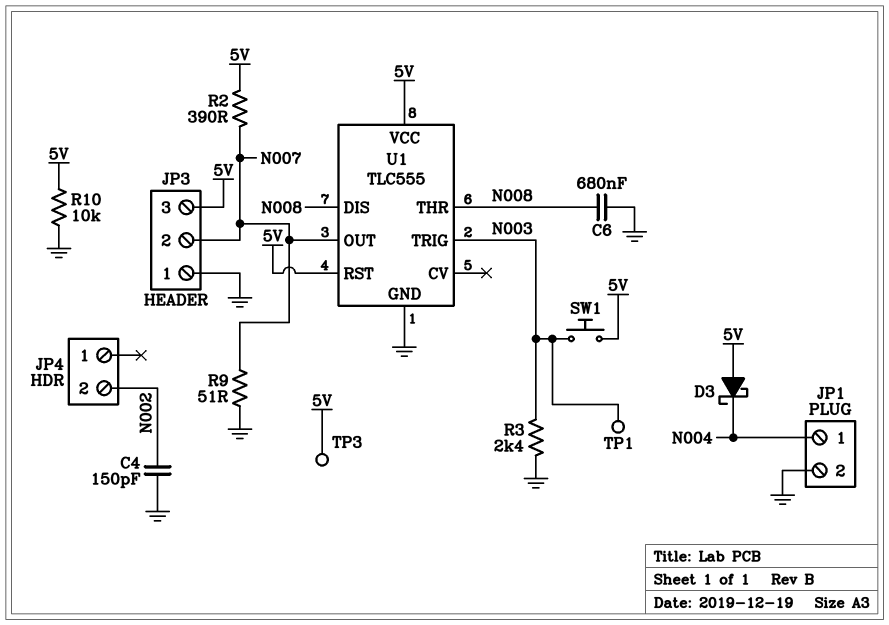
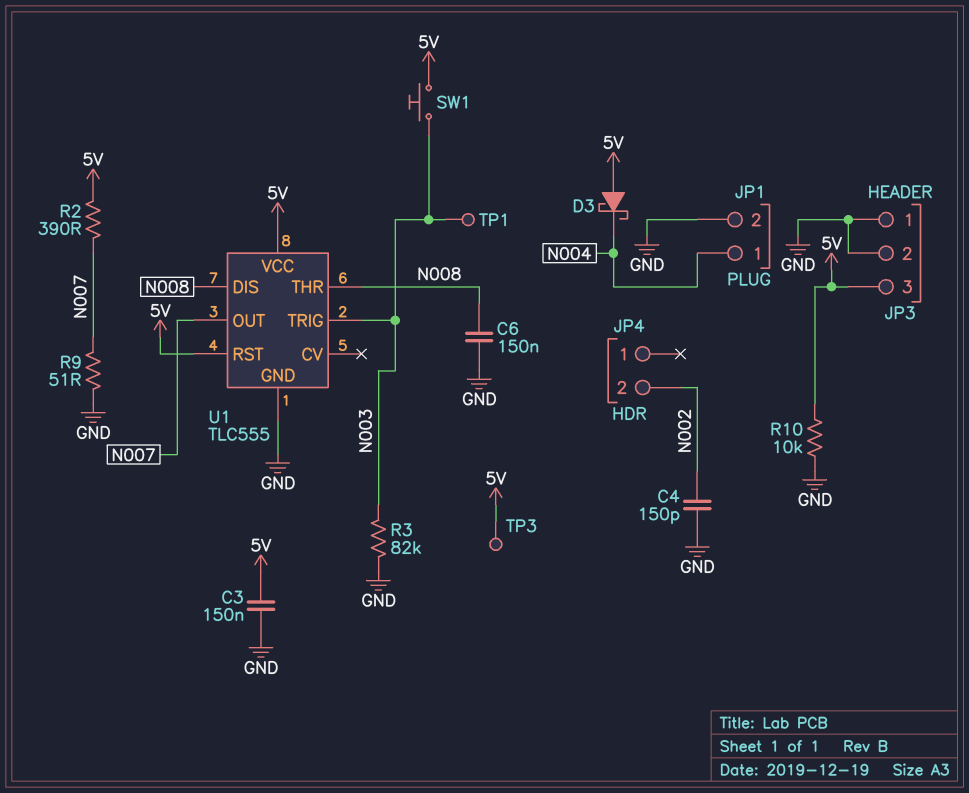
C3: none -> 150nF (5V, GND)
C6: 680nF (GND, N008) -> 150nF (GND, N008)
JP3 pin 2: N007 -> GND
R3: 2.4k (GND, N003) -> 82k (GND, N003)

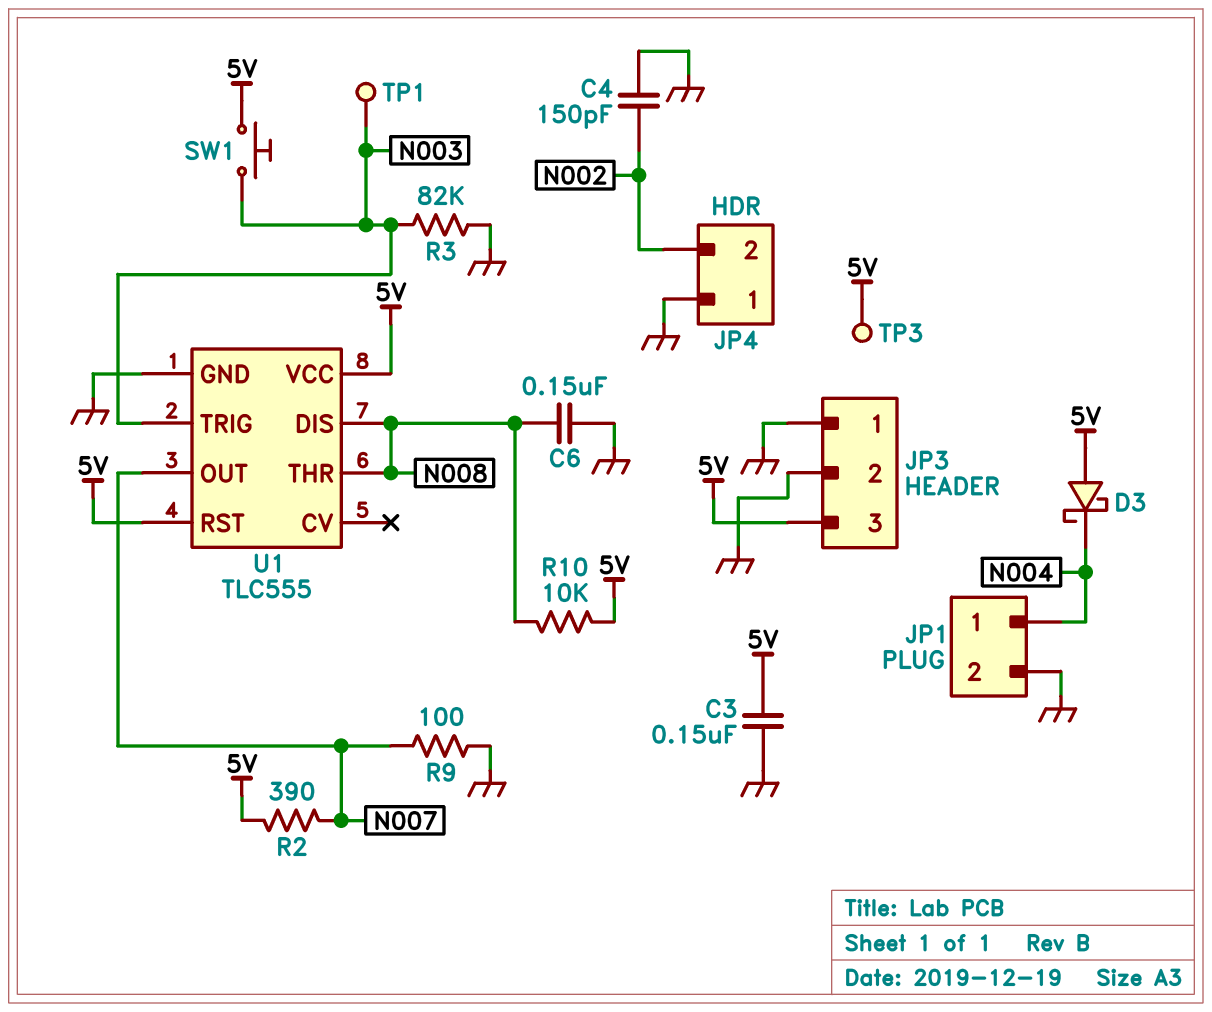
JP4 pin 1: none -> GND
R9: 51 (GND, N007) -> 100 (GND, N007)
R10: 10k (5V, GND) -> 10k (5V, N008)

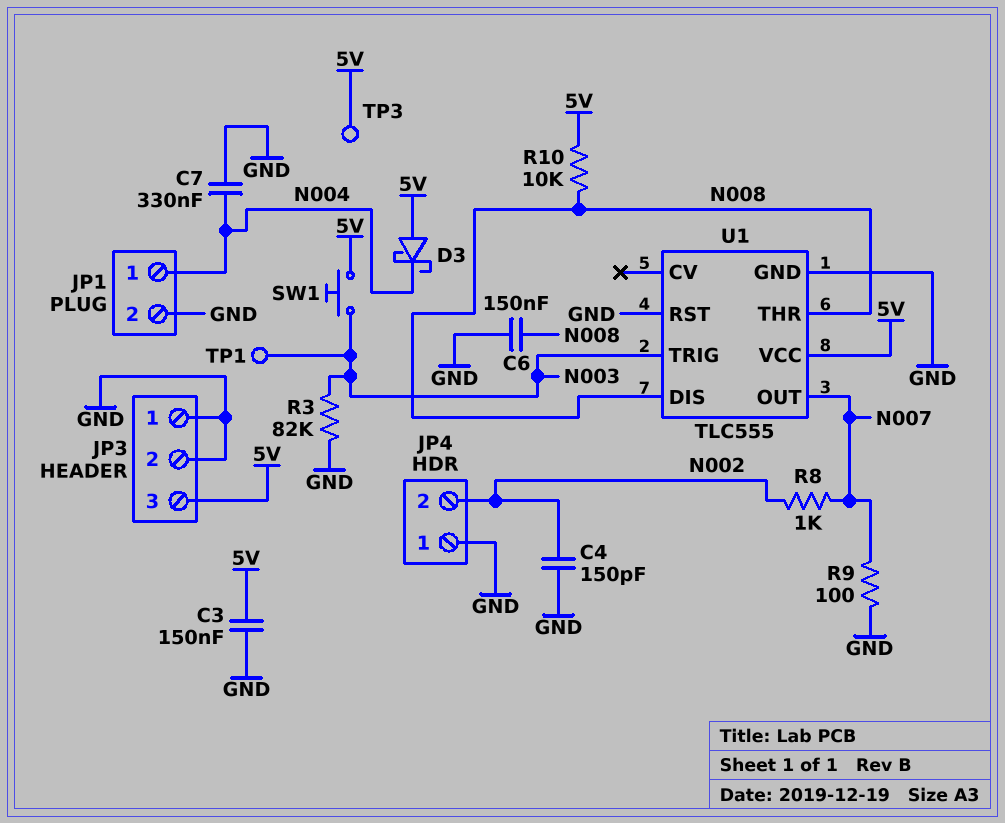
C7: none -> 330nF (GND, N004)
R2: 390 (5V, N007) -> none
R8: none -> 1k (N002, N007)
U1 pin RST: 5V -> GND

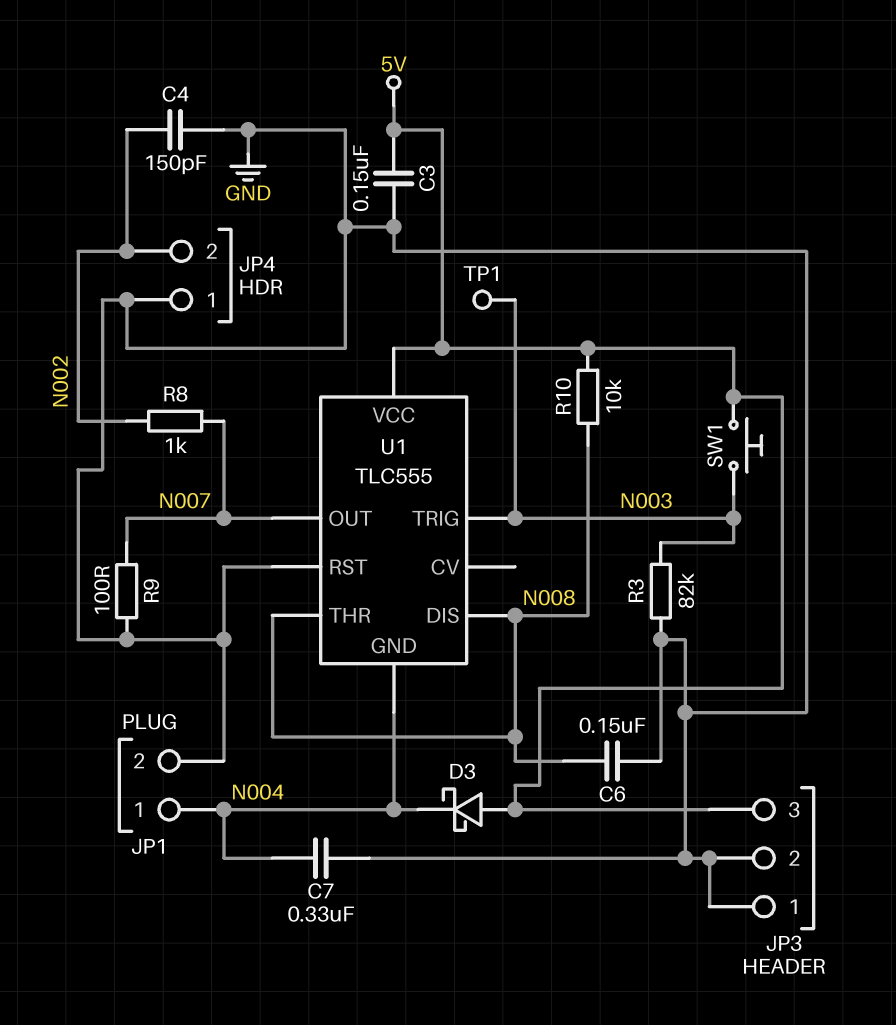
TP3: test point (5V) -> none
U1 pin GND: GND -> N004

